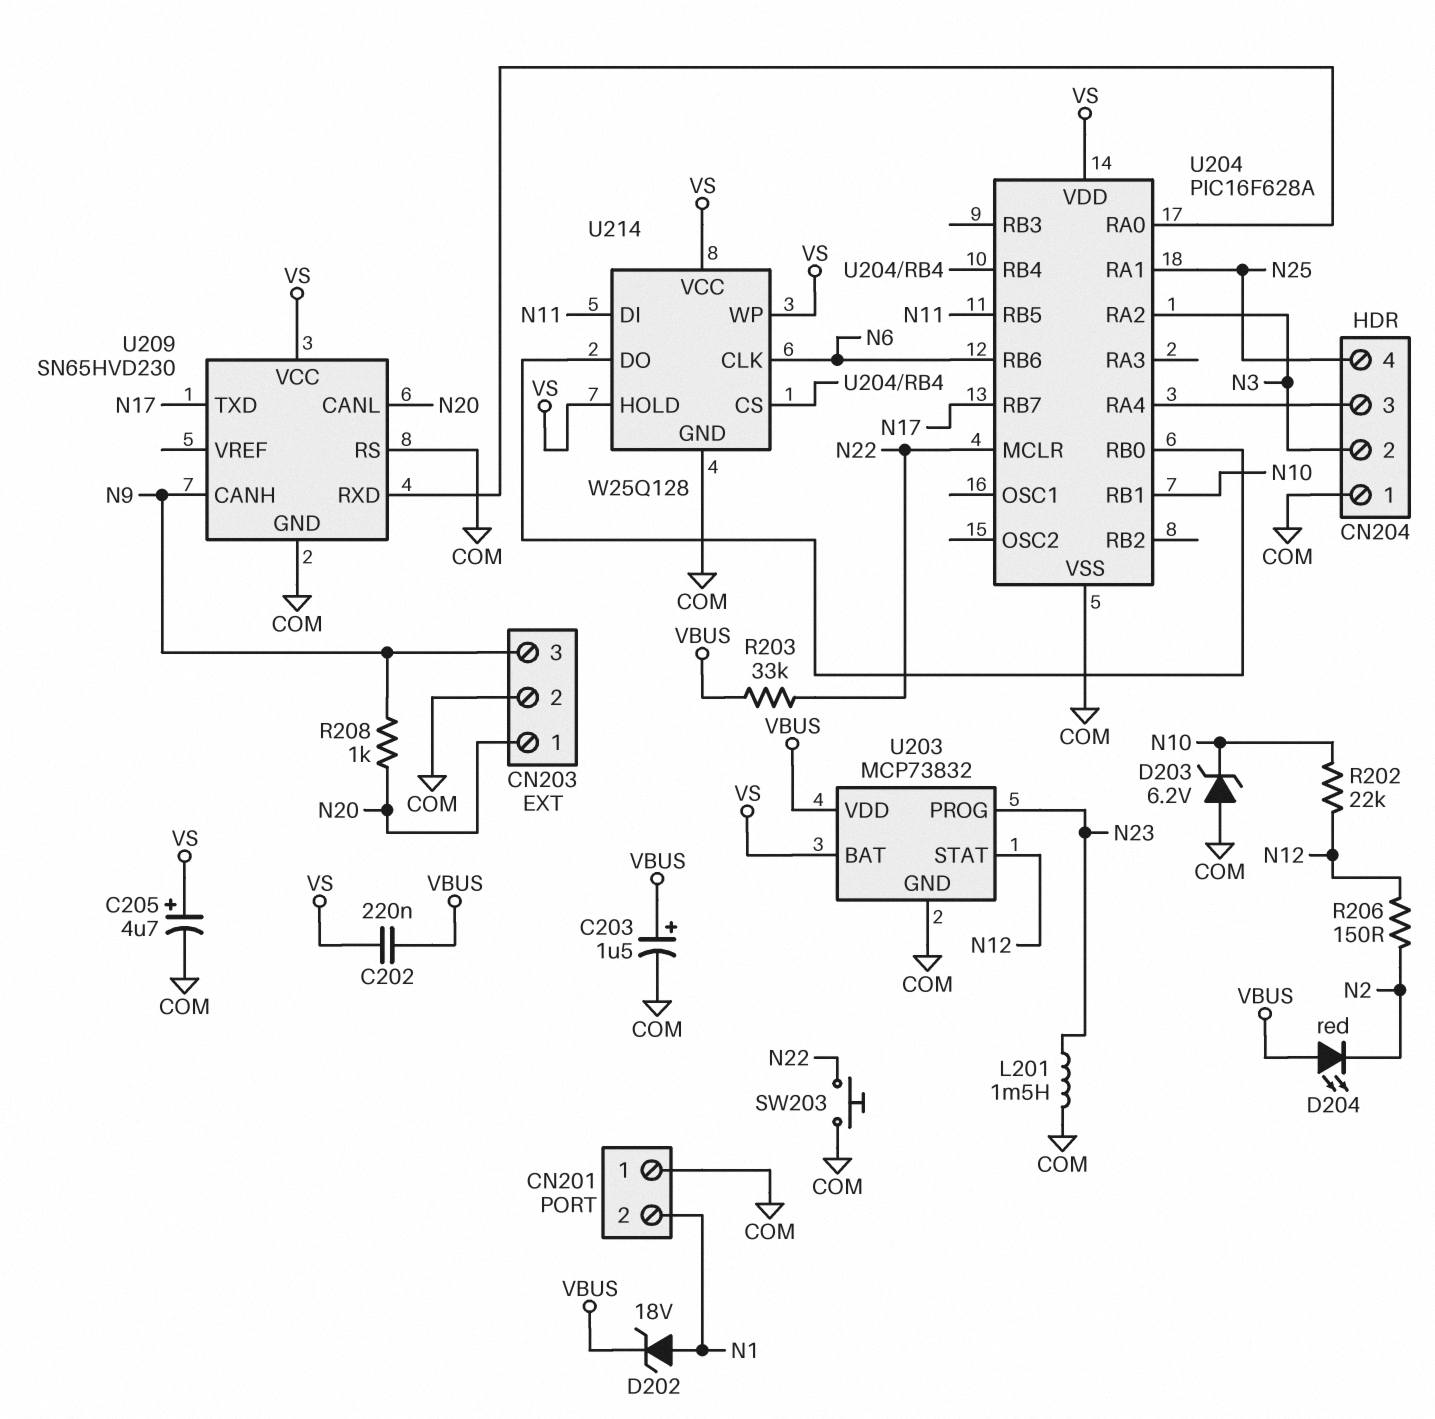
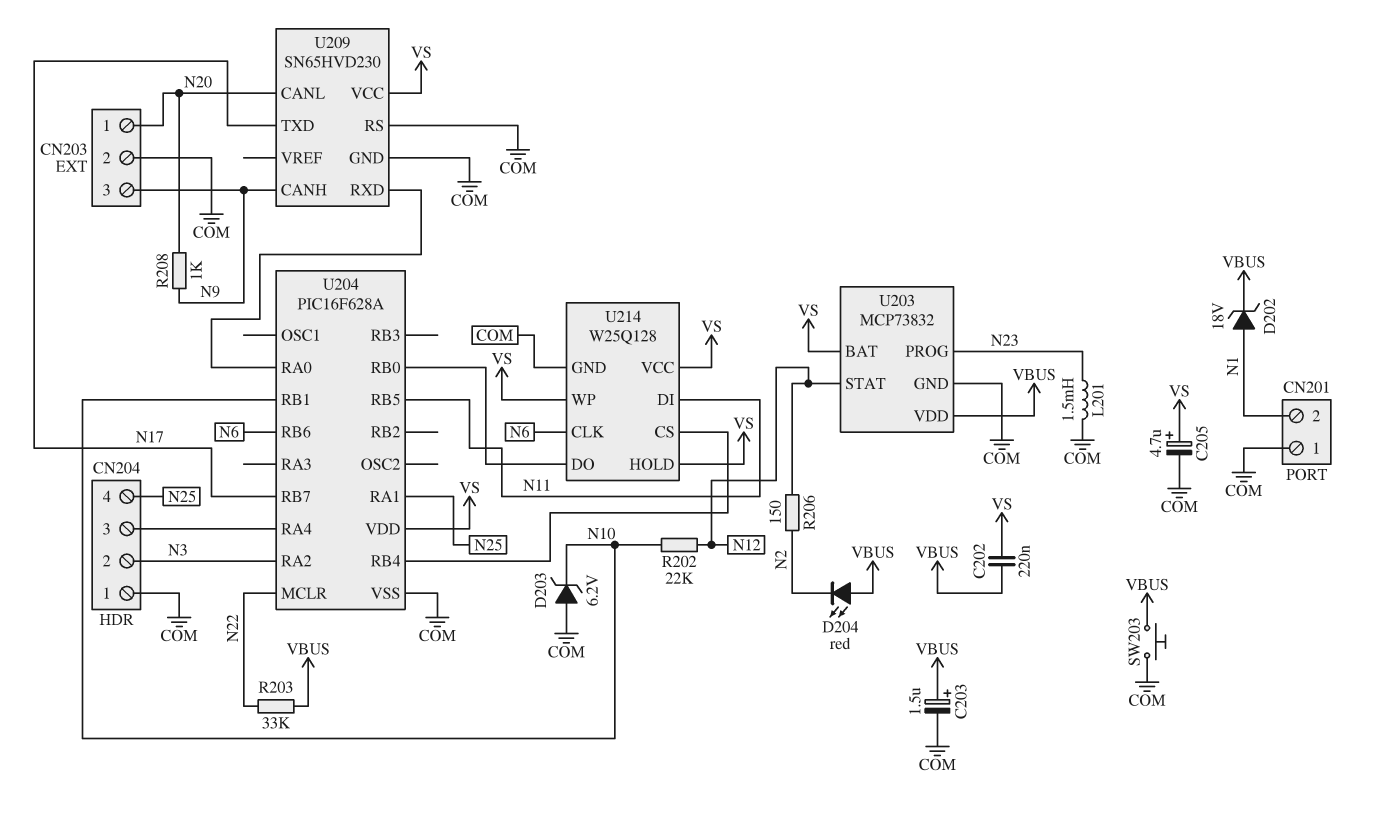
SW203: button (COM, N22) -> button (COM, VBUS)

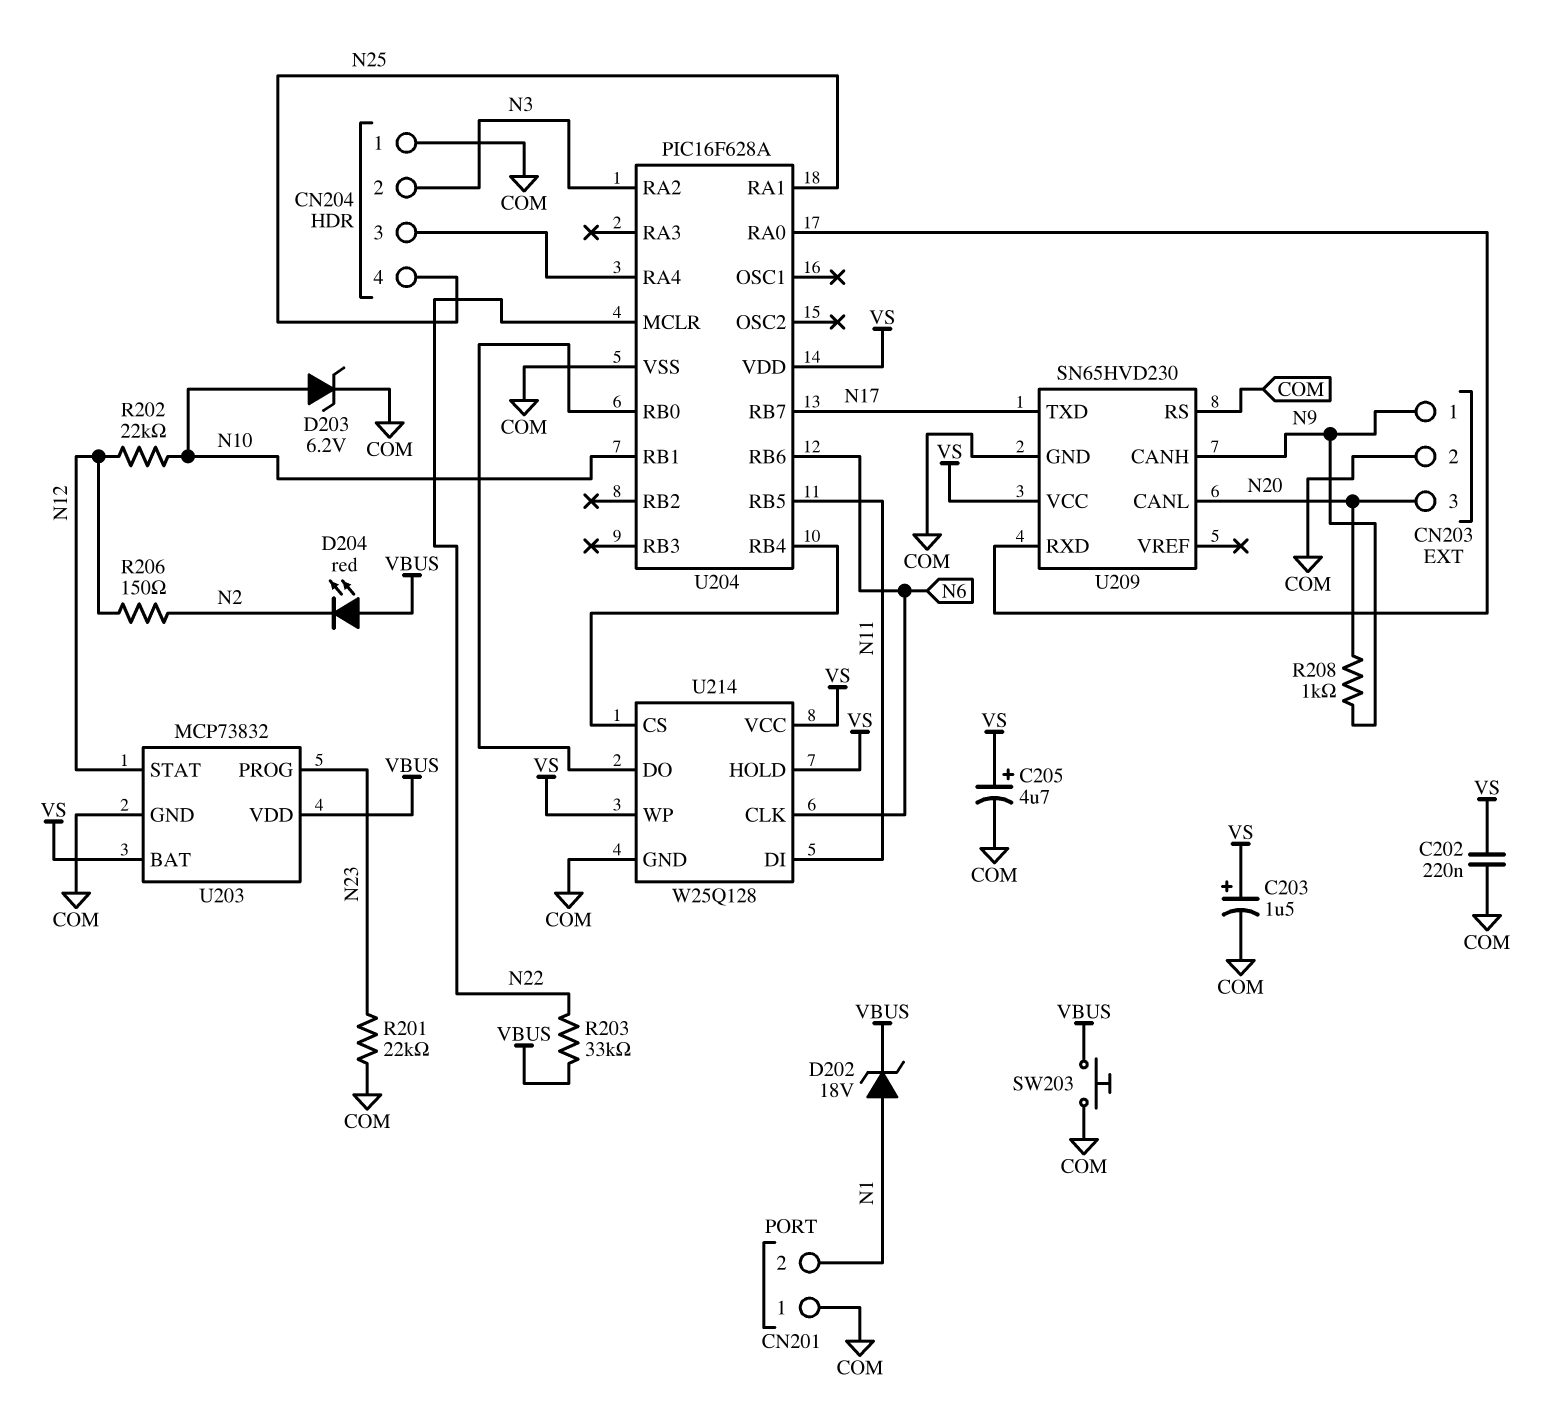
C202: 220nF (VBUS, VS) -> 220nF (COM, VS)
C203: 1.5uF (plus VBUS, minus COM) -> 1.5uF (plus VS, minus COM)
CN203 pin 1: N20 -> N9
CN203 pin 3: N9 -> N20
D203: zener 6.2V (A COM, K N10) -> zener 6.2V (A N10, K COM)
L201: 1.5mH (COM, N23) -> none
R201: none -> 22k (COM, N23)

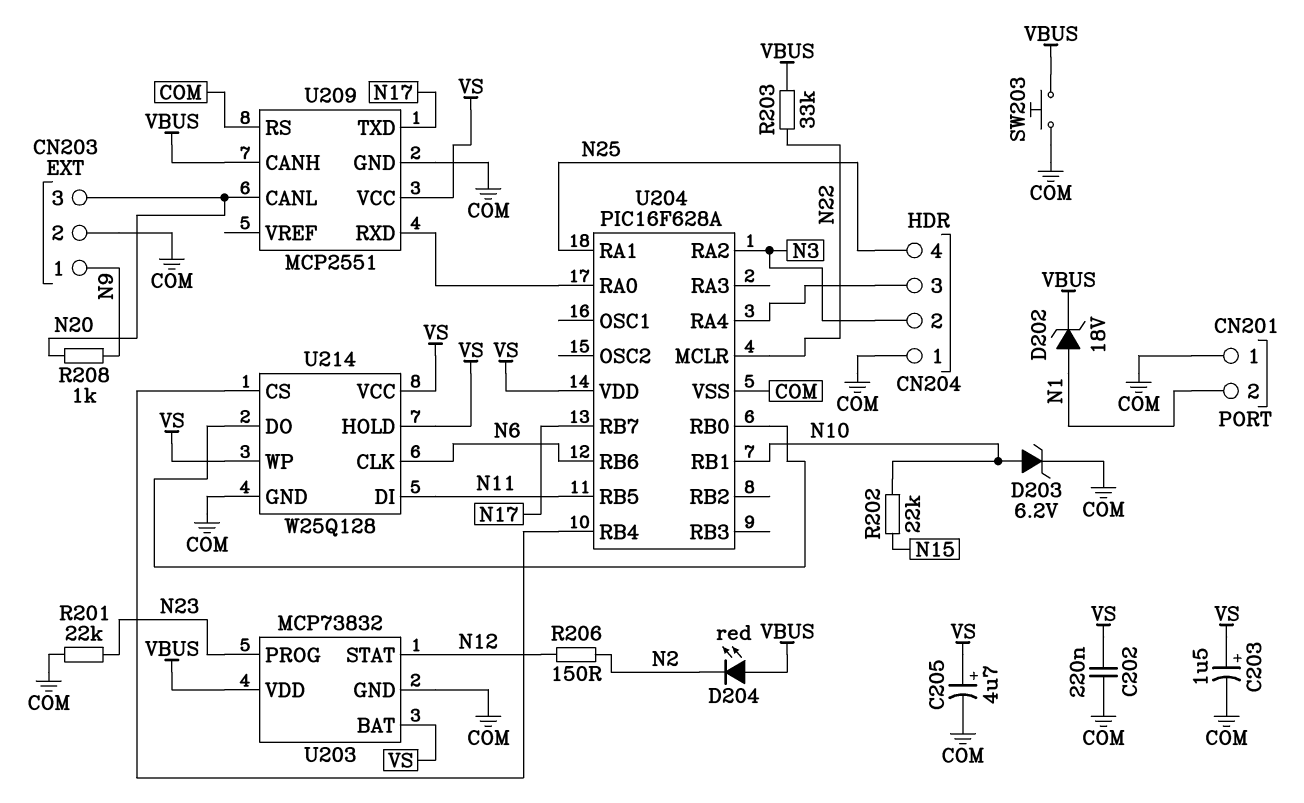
R202: 22k (N10, N12) -> 22k (N10, N15)
U209: SN65HVD230 -> MCP2551
U209 pin CANH: N9 -> VBUS

